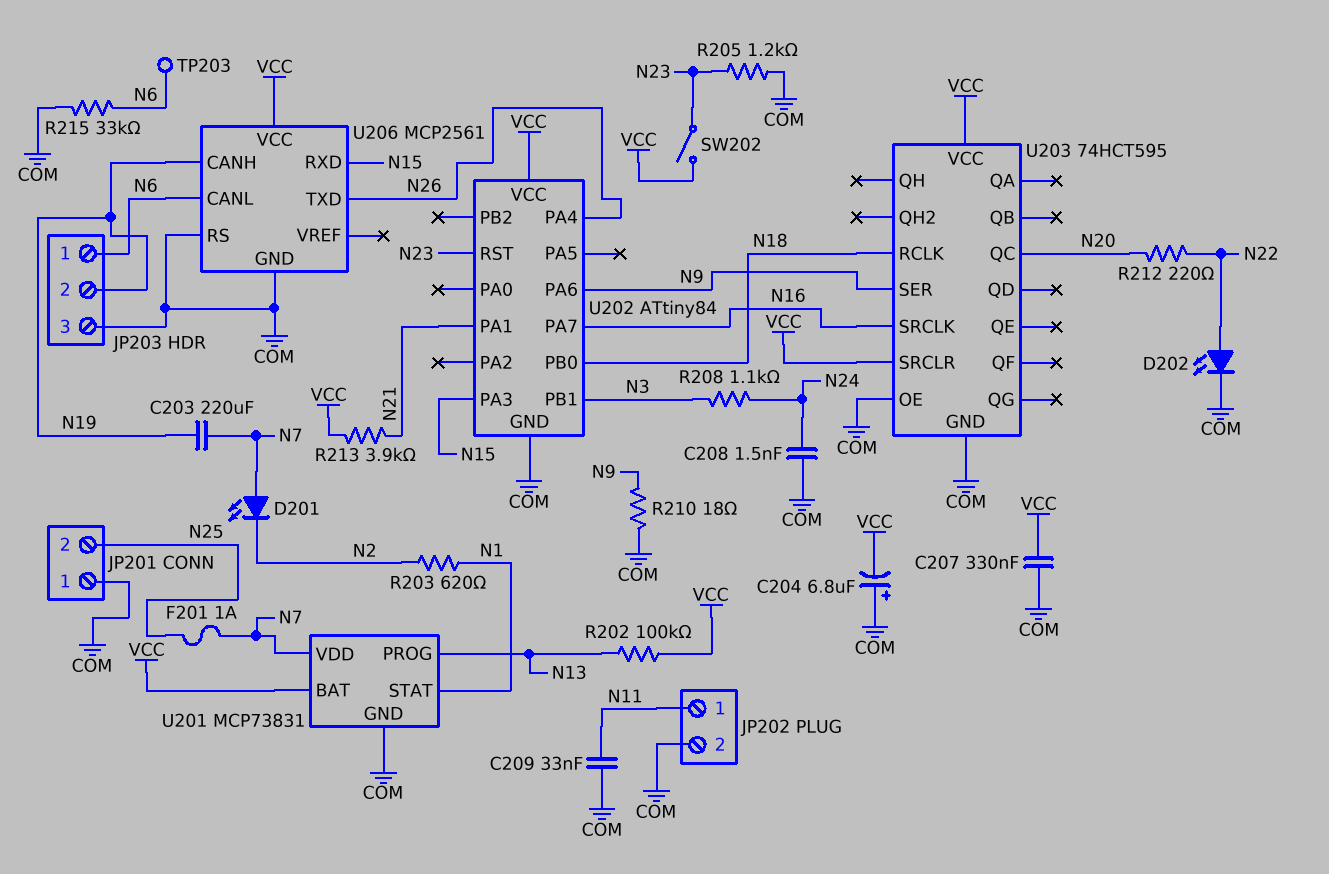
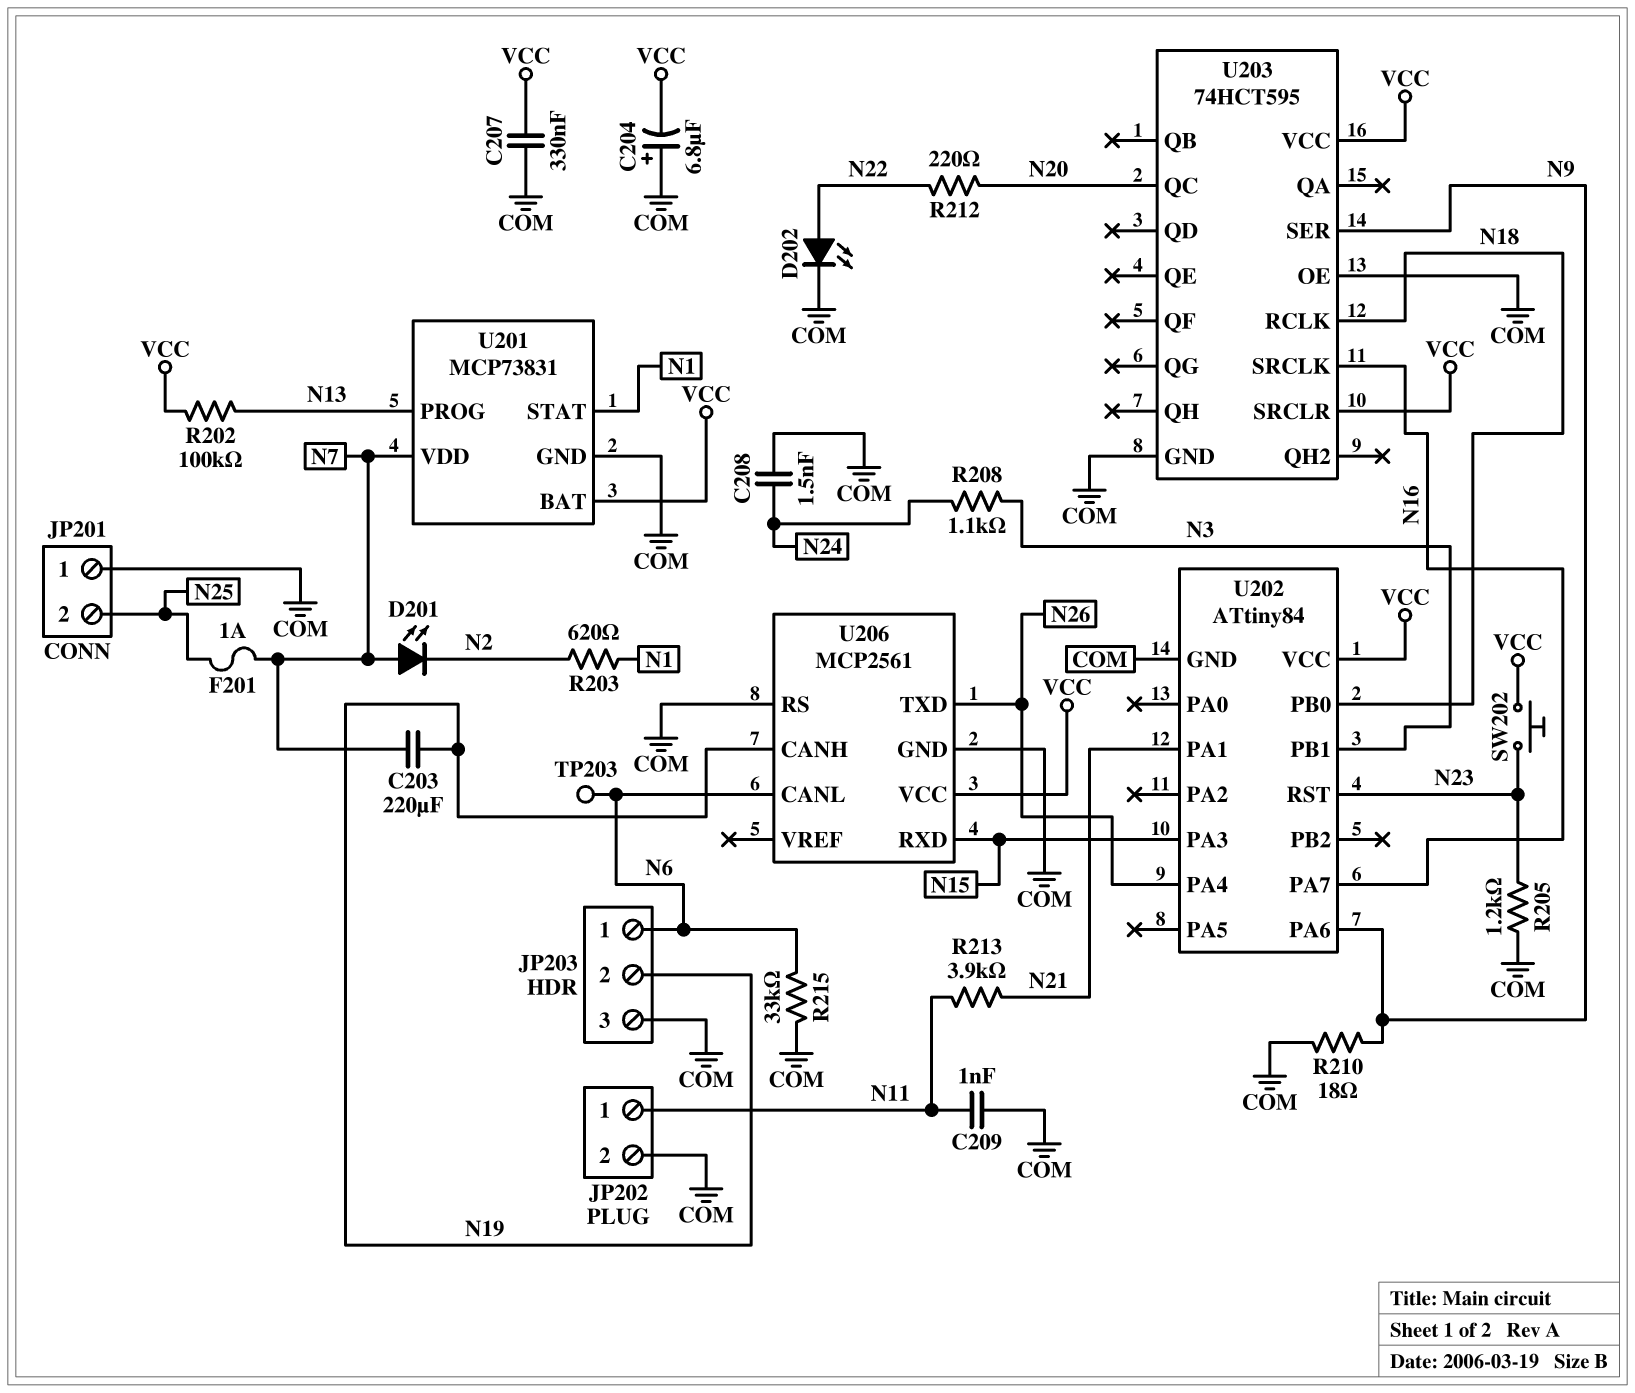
C209: 33nF (COM, N11) -> 1nF (COM, N11)
R213: 3.9k (N21, VCC) -> 3.9k (N11, N21)
SW202: switch (N23, VCC) -> button (N23, VCC)

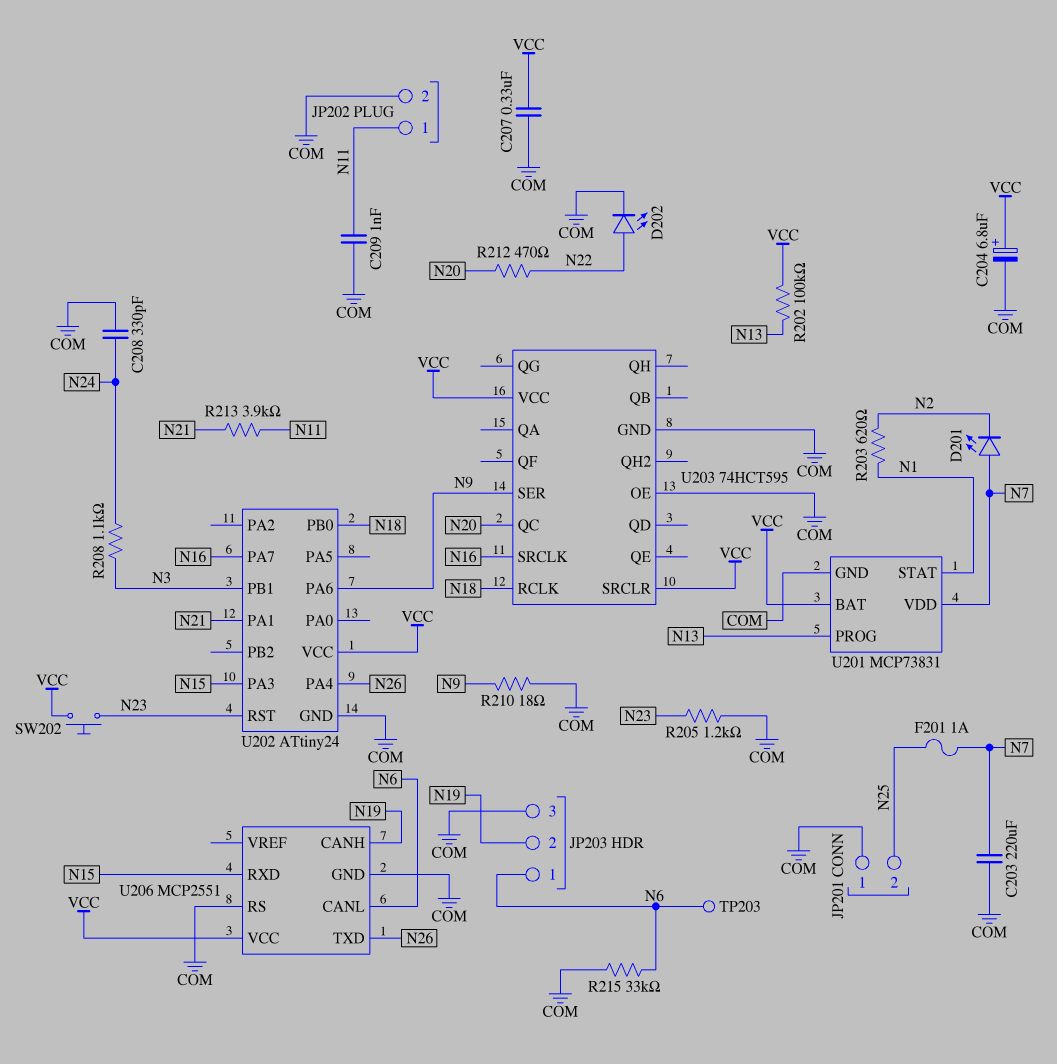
C203: 220uF (N7, N19) -> 220uF (COM, N7)
C204: 6.8uF (plus COM, minus VCC) -> 6.8uF (plus VCC, minus COM)
C208: 1.5nF (COM, N24) -> 330pF (COM, N24)
R212: 220 (N20, N22) -> 470 (N20, N22)
U202: ATtiny84 -> ATtiny24
U206: MCP2561 -> MCP2551

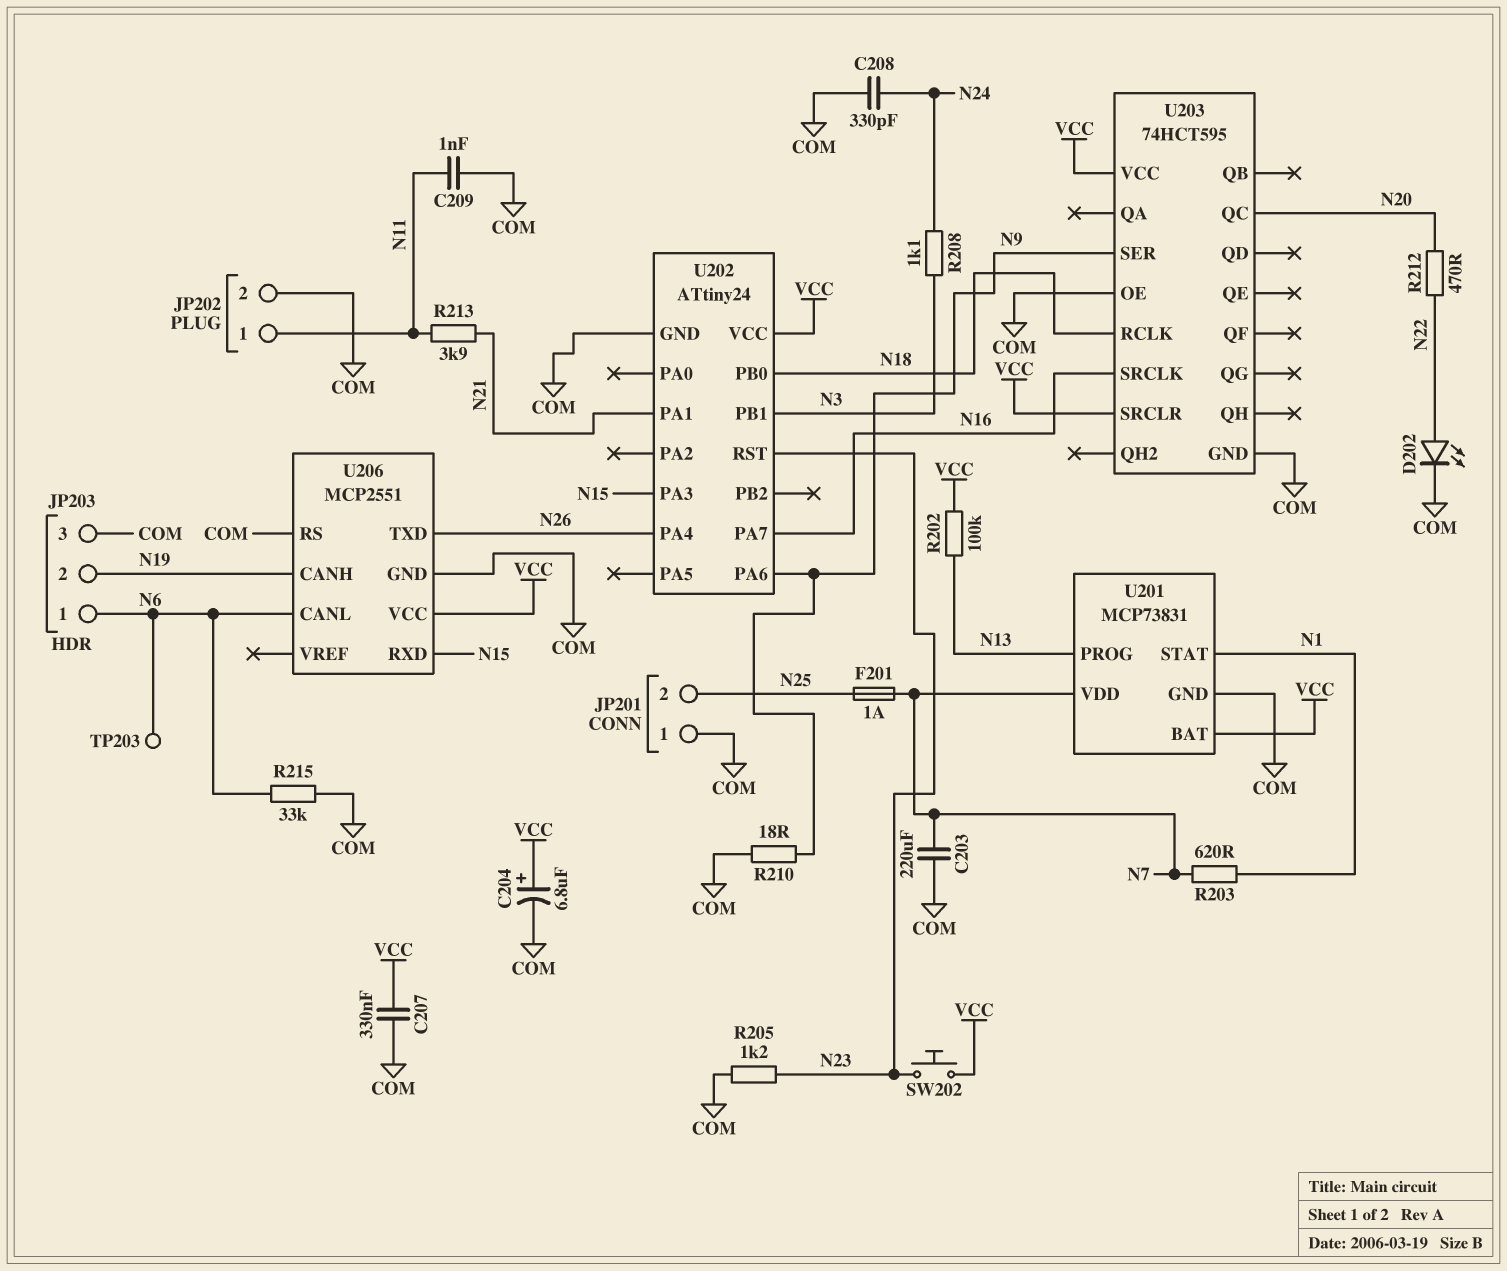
D201: LED (A N7, K N2) -> none
R203: 620 (N1, N2) -> 620 (N1, N7)

